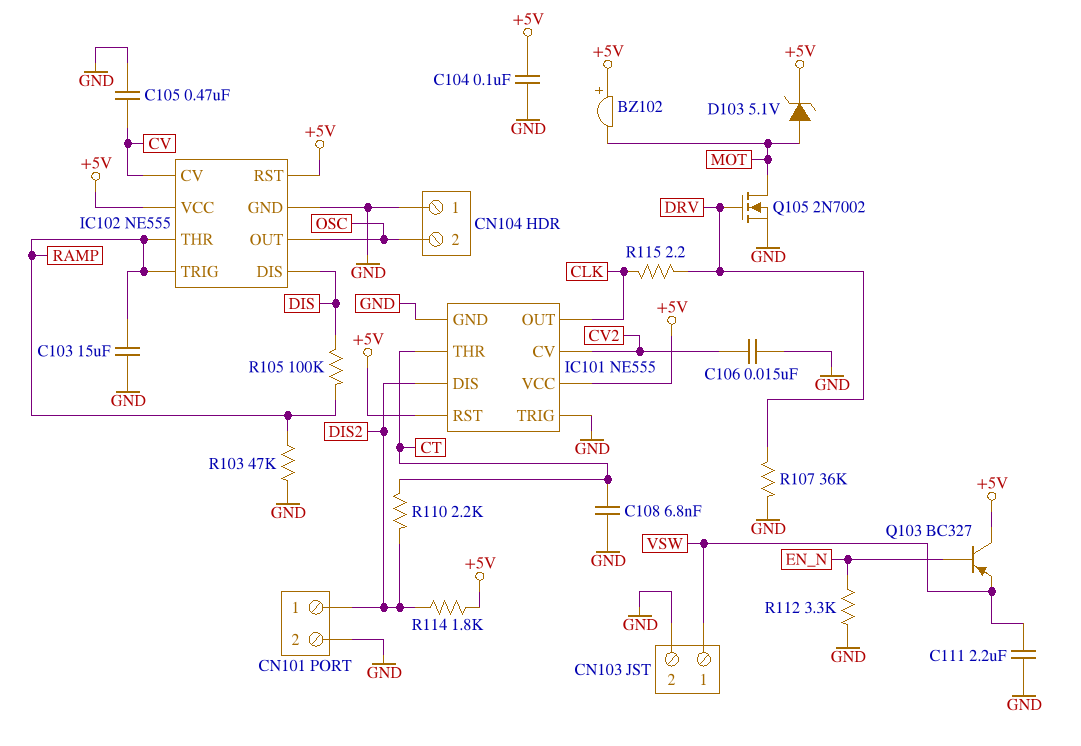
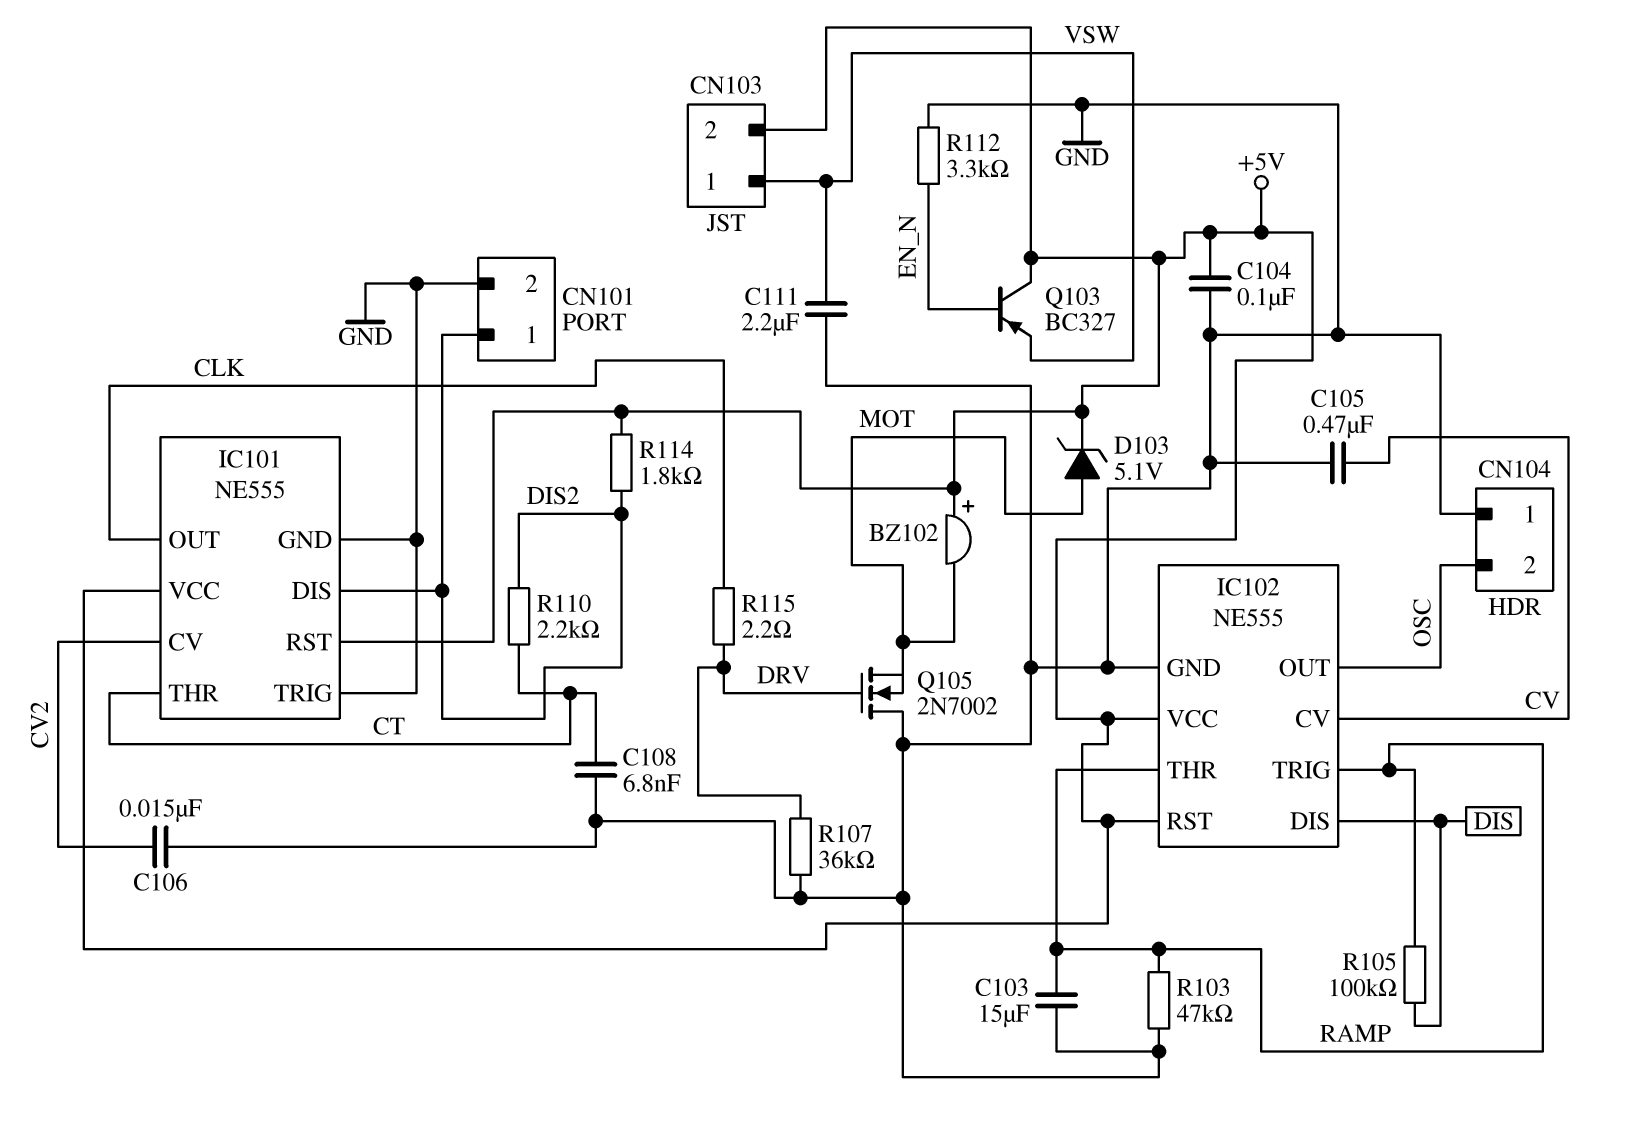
CN103 pin 2: GND -> +5V
Q105: NMOS 2N7002 (G DRV, D MOT, S GND) -> NMOS 2N7002 (G DRV, D GND, S MOT)

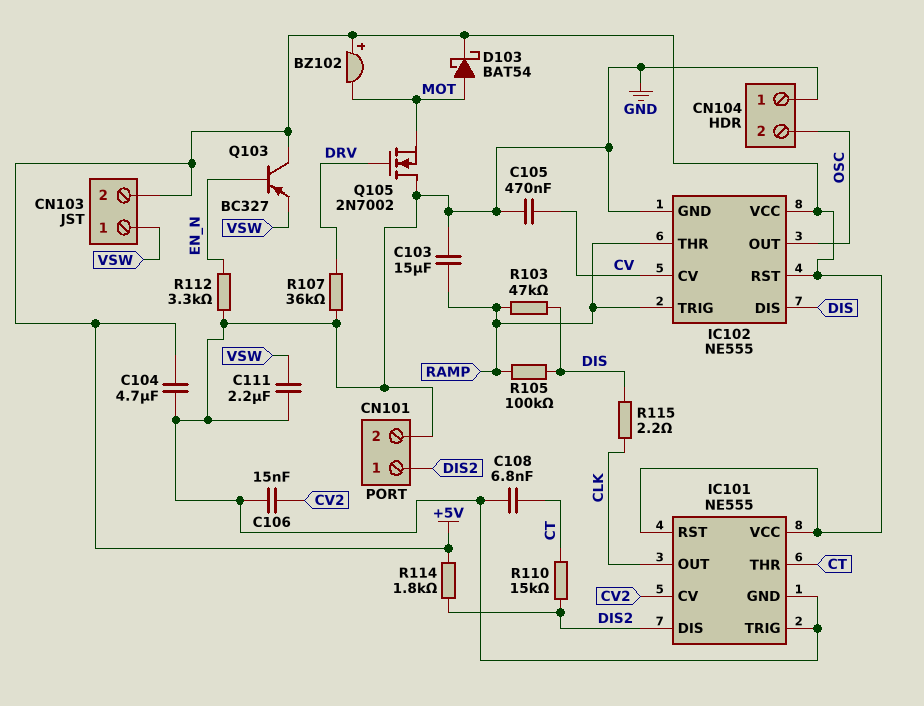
C104: 100nF (+5V, GND) -> 4.7uF (+5V, GND)
D103: zener 5.1V (A MOT, K +5V) -> schottky BAT54 (A MOT, K +5V)
R103: 47k (GND, RAMP) -> 47k (DIS, RAMP)
R110: 2.2k (CT, DIS2) -> 15k (CT, DIS2)
R115: 2.2 (CLK, DRV) -> 2.2 (CLK, DIS)

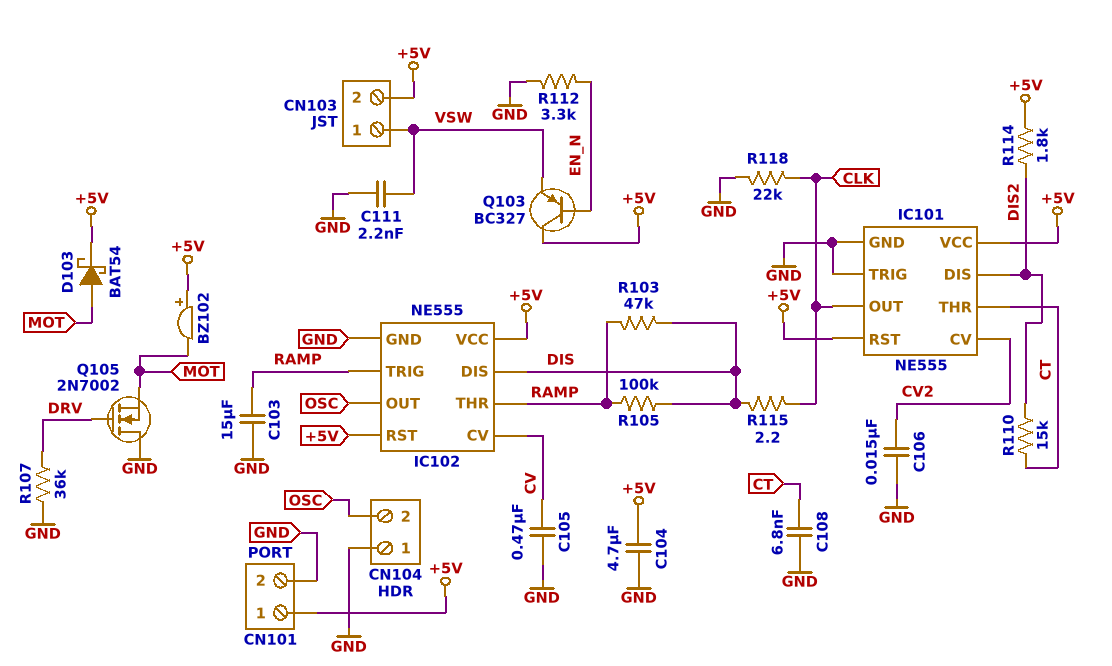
C111: 2.2uF (GND, VSW) -> 2.2nF (GND, VSW)
CN101 pin 1: DIS2 -> +5V
R118: none -> 22k (CLK, GND)

